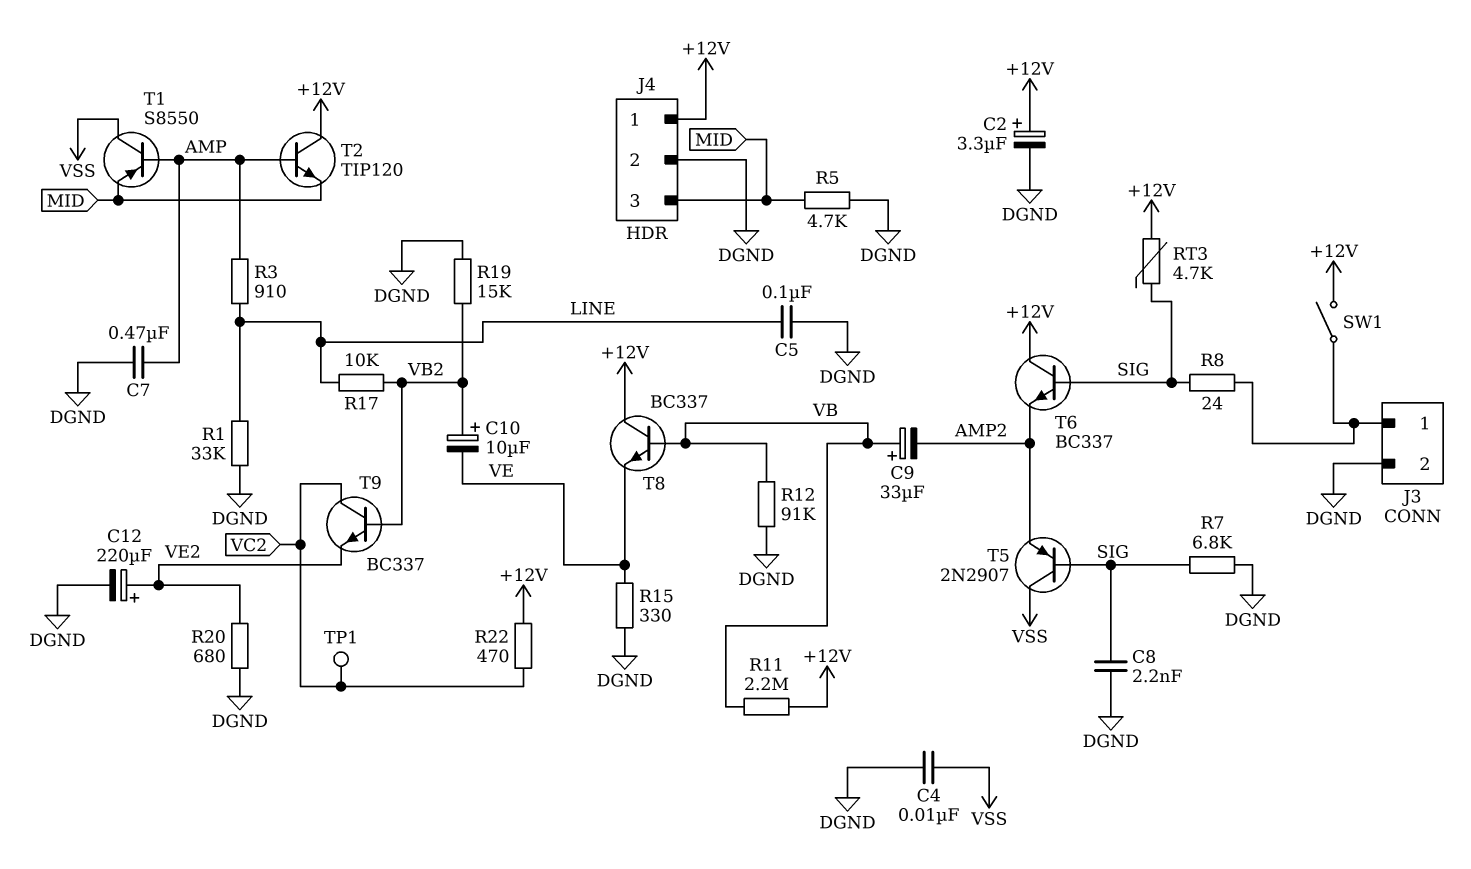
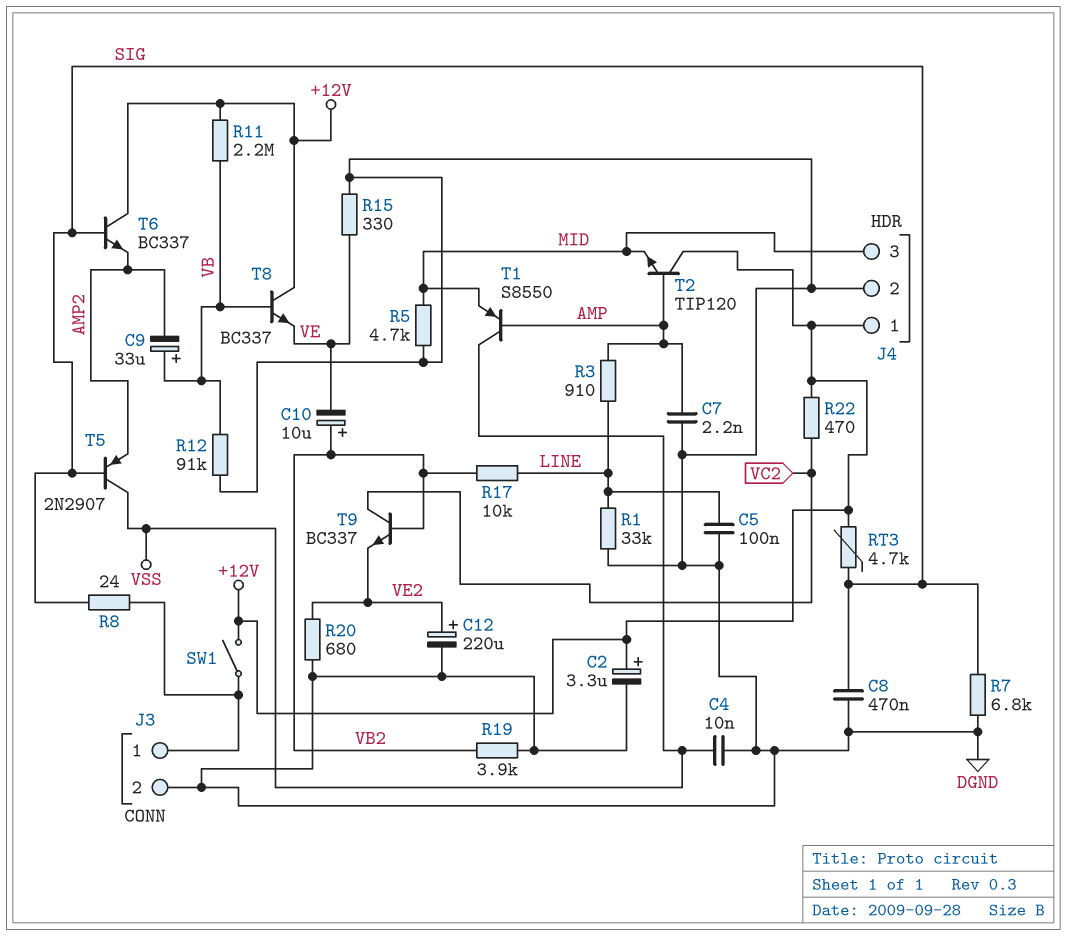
C7: 470nF (AMP, DGND) -> 2.2nF (AMP, DGND)
C8: 2.2nF (DGND, SIG) -> 470nF (DGND, SIG)
R19: 15k (DGND, VB2) -> 3.9k (DGND, VB2)
TP1: test point (VC2) -> none

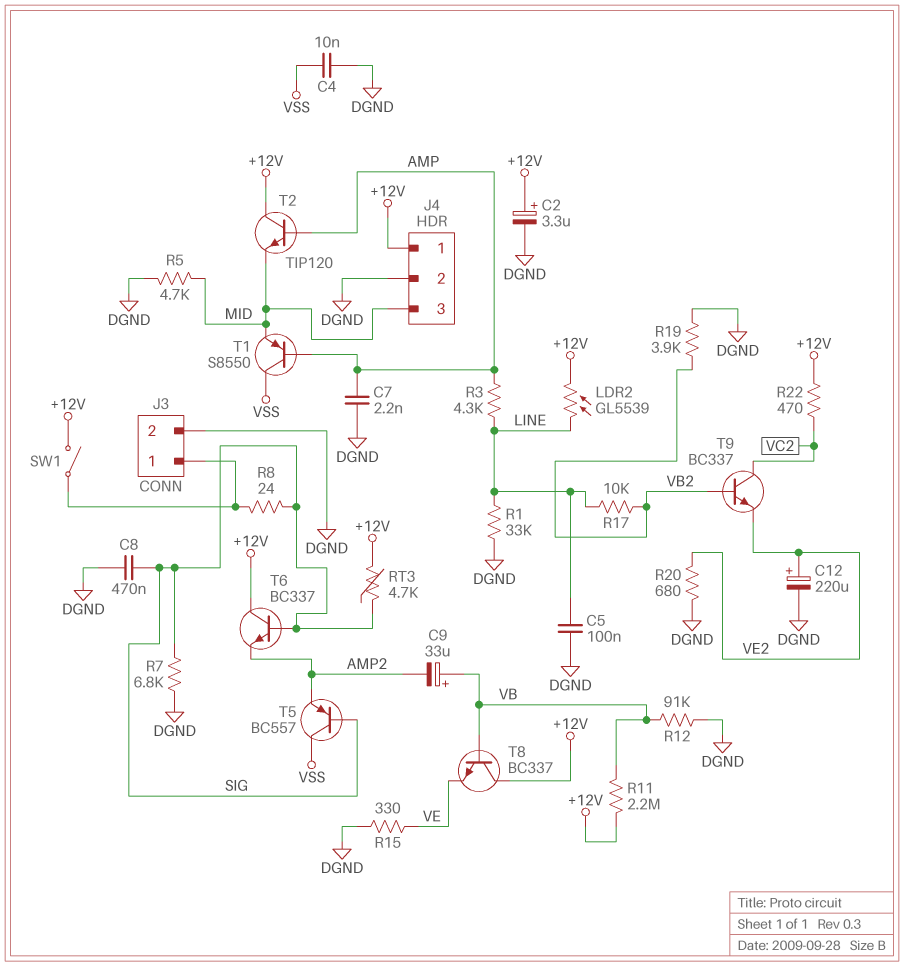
C10: 10uF (plus VB2, minus VE) -> none
LDR2: none -> GL5539 (+12V, LINE)
R3: 910 (AMP, LINE) -> 4.3k (AMP, LINE)
T5: PNP 2N2907 (B SIG, C VSS, E AMP2) -> PNP BC557 (B SIG, C VSS, E AMP2)

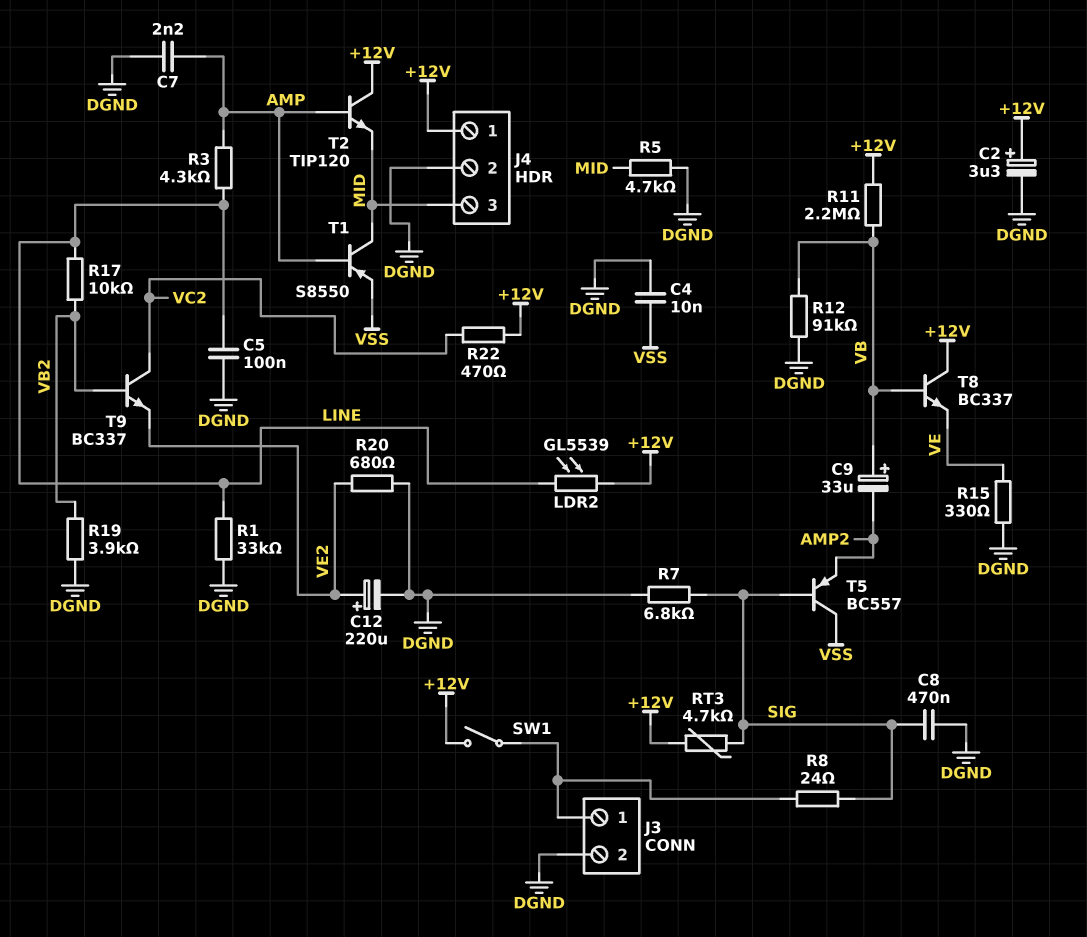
T1: PNP S8550 (B AMP, C VSS, E MID) -> PNP S8550 (B AMP, C MID, E VSS)
T6: NPN BC337 (B SIG, C +12V, E AMP2) -> none

